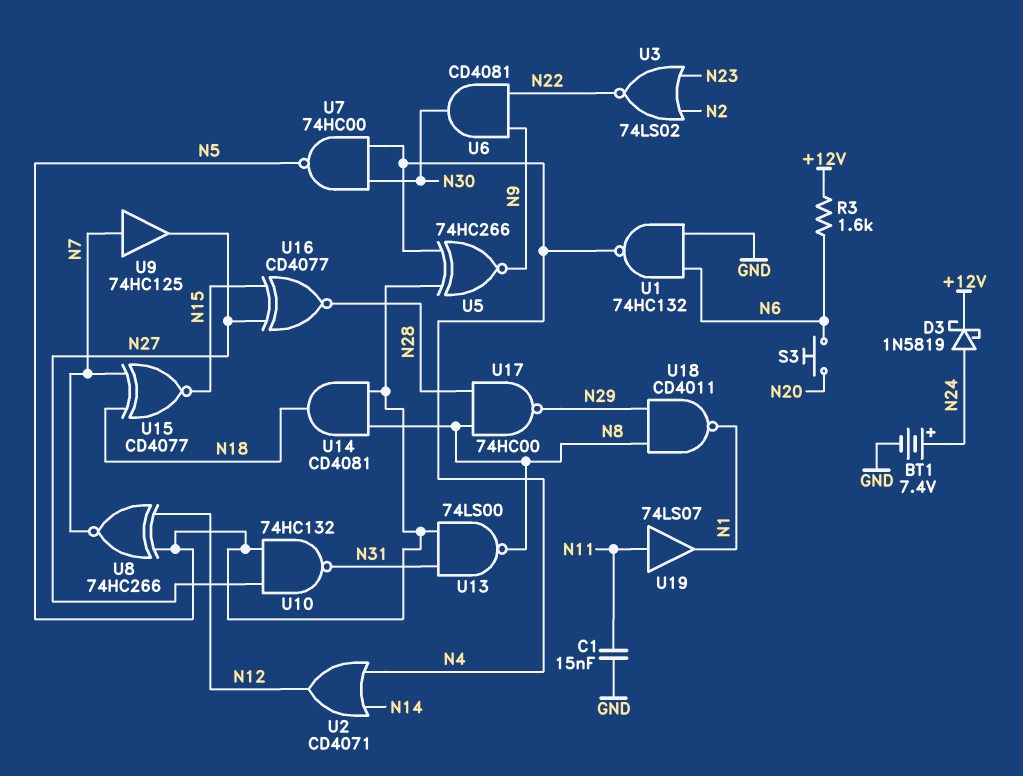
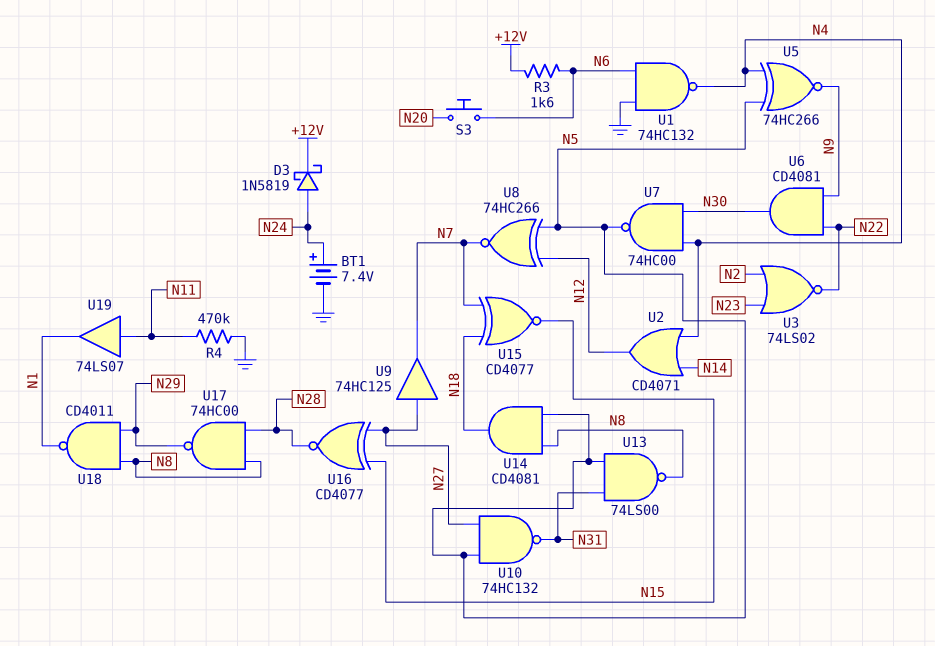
C1: 15nF (GND, N11) -> none
R4: none -> 470k (GND, N11)
U9: buffer 74HC125 (in N7, out N27) -> buffer 74HC125 (in N27, out N7)

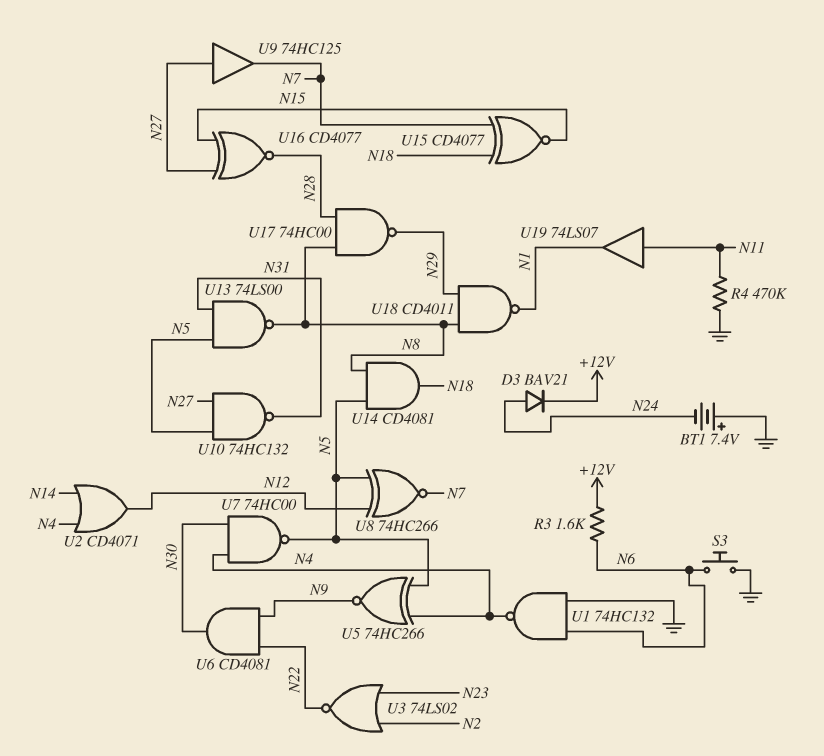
BT1: 7.4V (plus N24, minus GND) -> 7.4V (plus GND, minus N24)
D3: schottky 1N5819 (A N24, K +12V) -> diode BAV21 (A N24, K +12V)
S3: button (N6, N20) -> button (GND, N6)

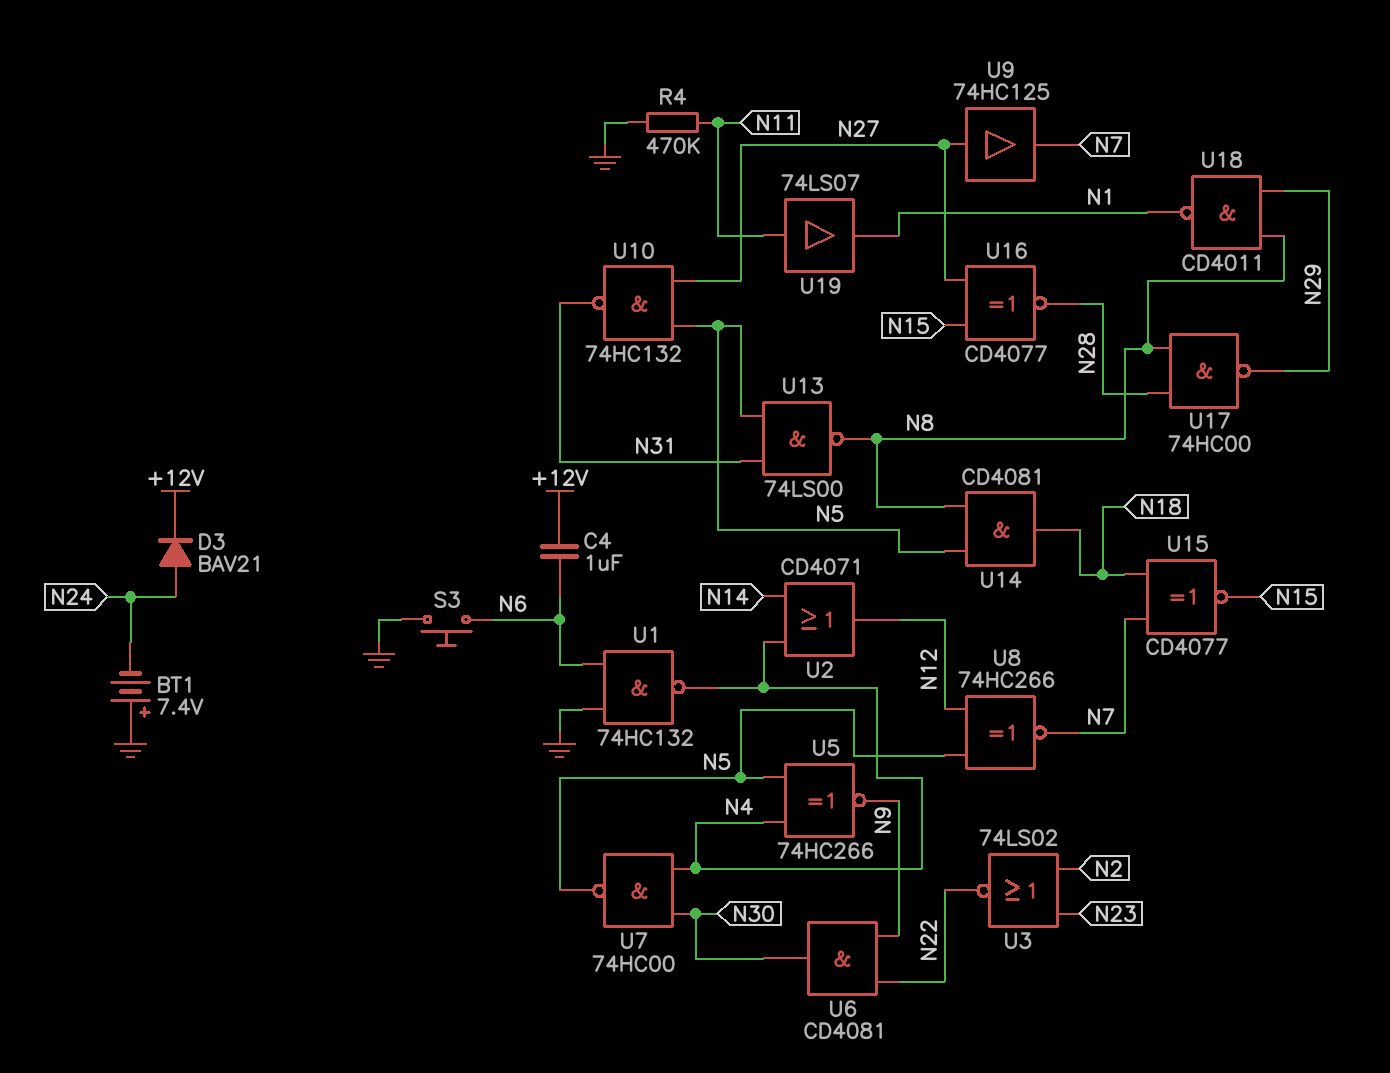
C4: none -> 1uF (+12V, N6)
R3: 1.6k (+12V, N6) -> none

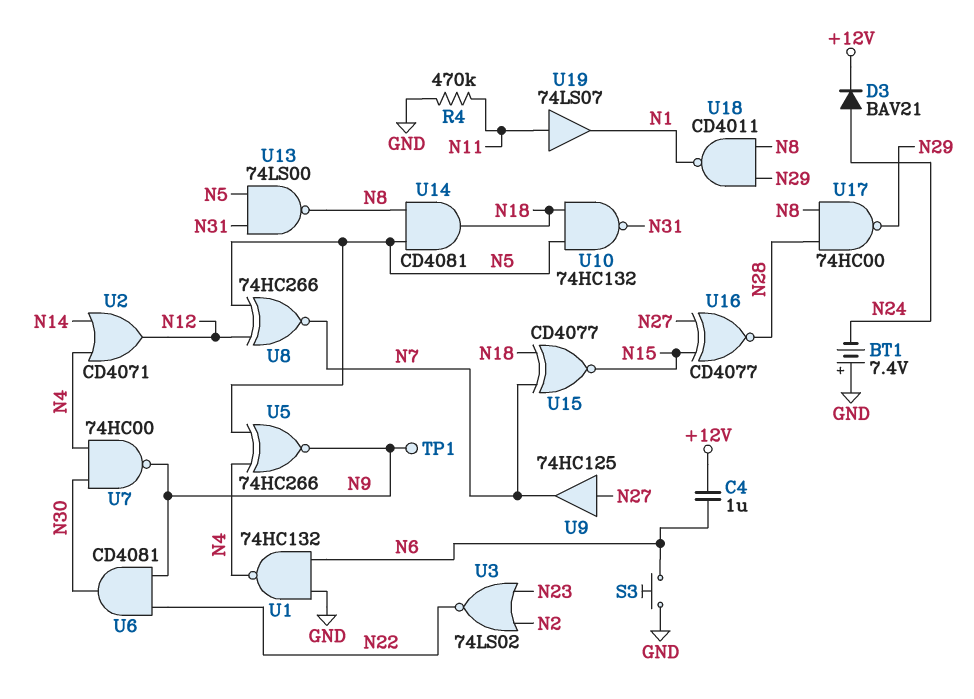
TP1: none -> test point (N9)
U7: NAND 74HC00 (in N4, in N30, out N5) -> NAND 74HC00 (in N4, in N30, out N9)
U10: NAND 74HC132 (in N5, in N27, out N31) -> NAND 74HC132 (in N5, in N18, out N31)

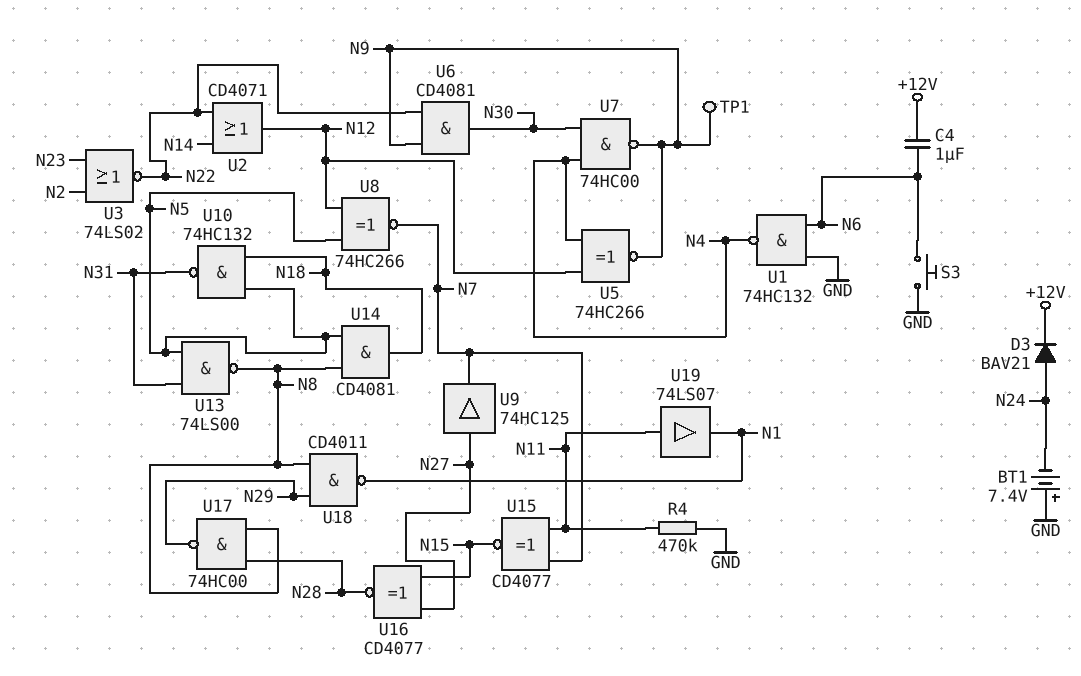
U2: OR CD4071 (in N4, in N14, out N12) -> OR CD4071 (in N14, in N22, out N12)
U5: XNOR 74HC266 (in N4, in N5, out N9) -> XNOR 74HC266 (in N4, in N12, out N9)
U15: XNOR CD4077 (in N7, in N18, out N15) -> XNOR CD4077 (in N7, in N11, out N15)

